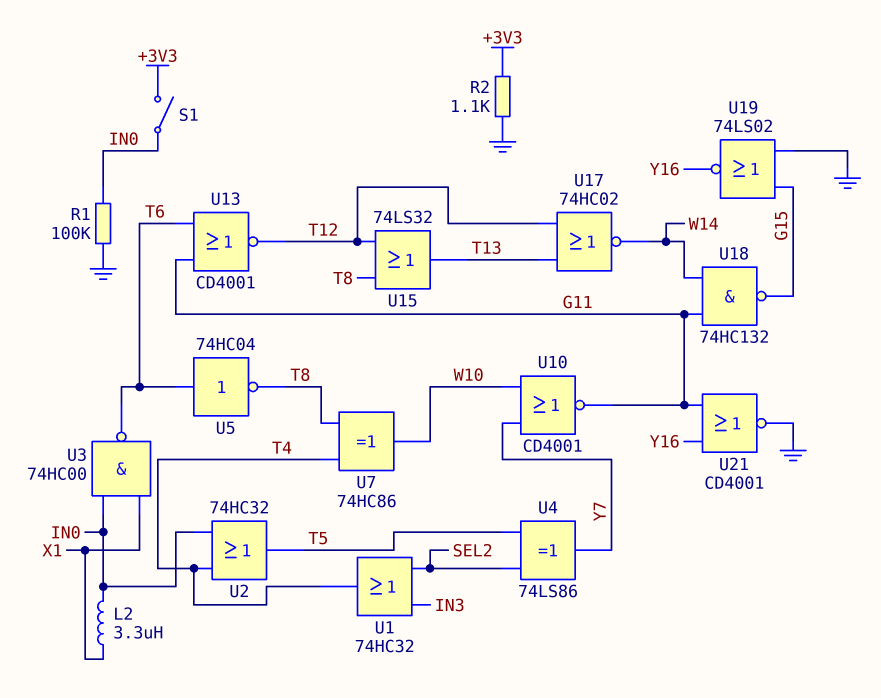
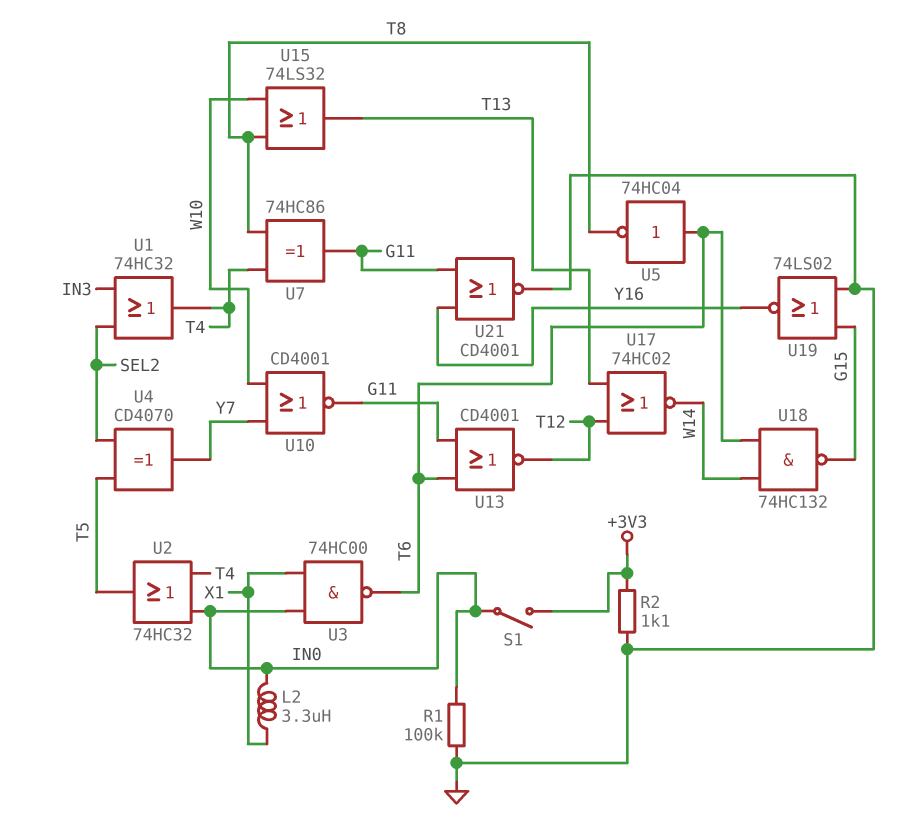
U4: XOR 74LS86 (in SEL2, in T5, out Y7) -> XOR CD4070 (in SEL2, in T5, out Y7)
U7: XOR 74HC86 (in T4, in T8, out W10) -> XOR 74HC86 (in T4, in T8, out G11)
U15: OR 74LS32 (in T8, in T12, out T13) -> OR 74LS32 (in T8, in W10, out T13)
U18: NAND 74HC132 (in G11, in W14, out G15) -> NAND 74HC132 (in T6, in W14, out G15)

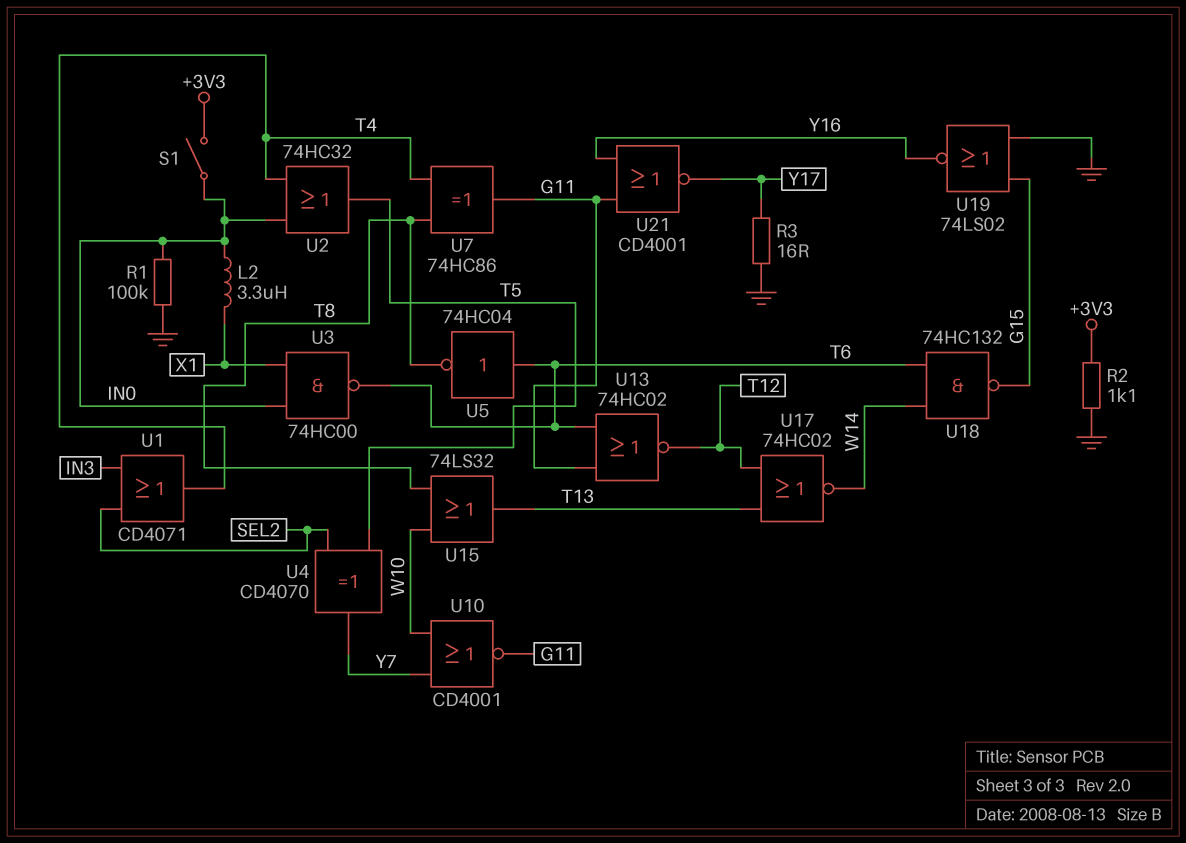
R3: none -> 16 (GND, Y17)
U1: OR 74HC32 (in IN3, in SEL2, out T4) -> OR CD4071 (in IN3, in SEL2, out T4)
U13: NOR CD4001 (in G11, in T6, out T12) -> NOR 74HC02 (in G11, in T6, out T12)
U21: NOR CD4001 (in G11, in Y16, out GND) -> NOR CD4001 (in G11, in Y16, out Y17)

